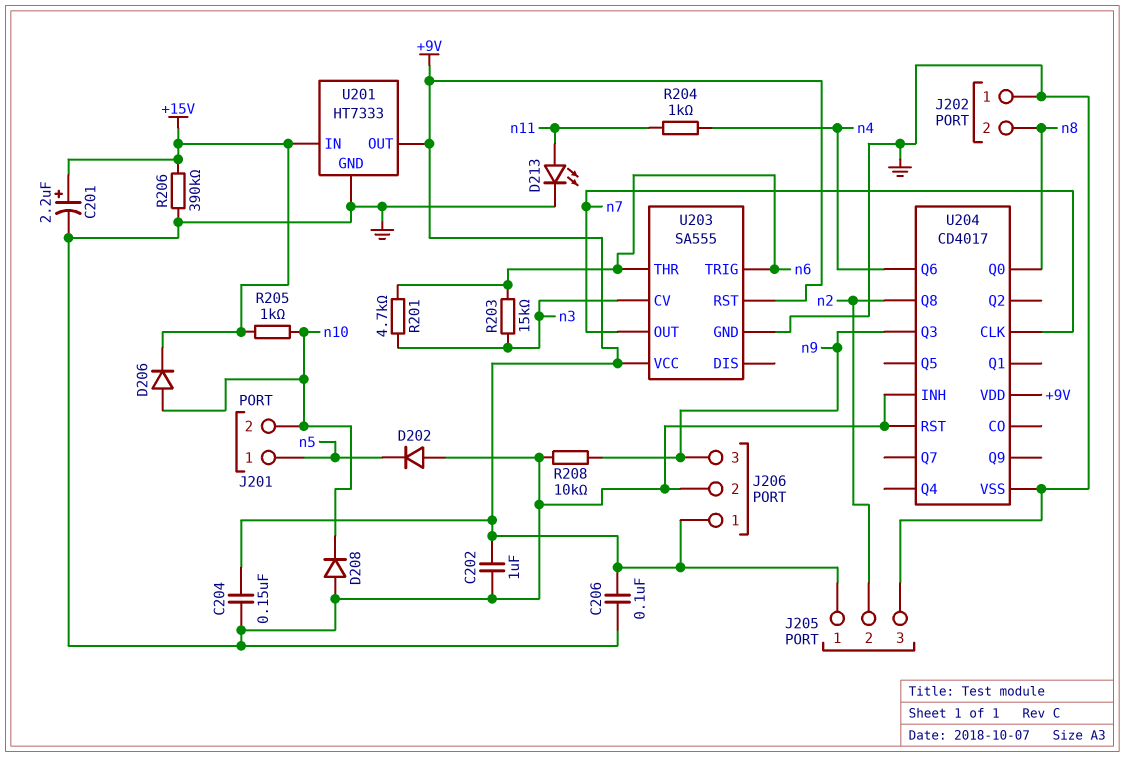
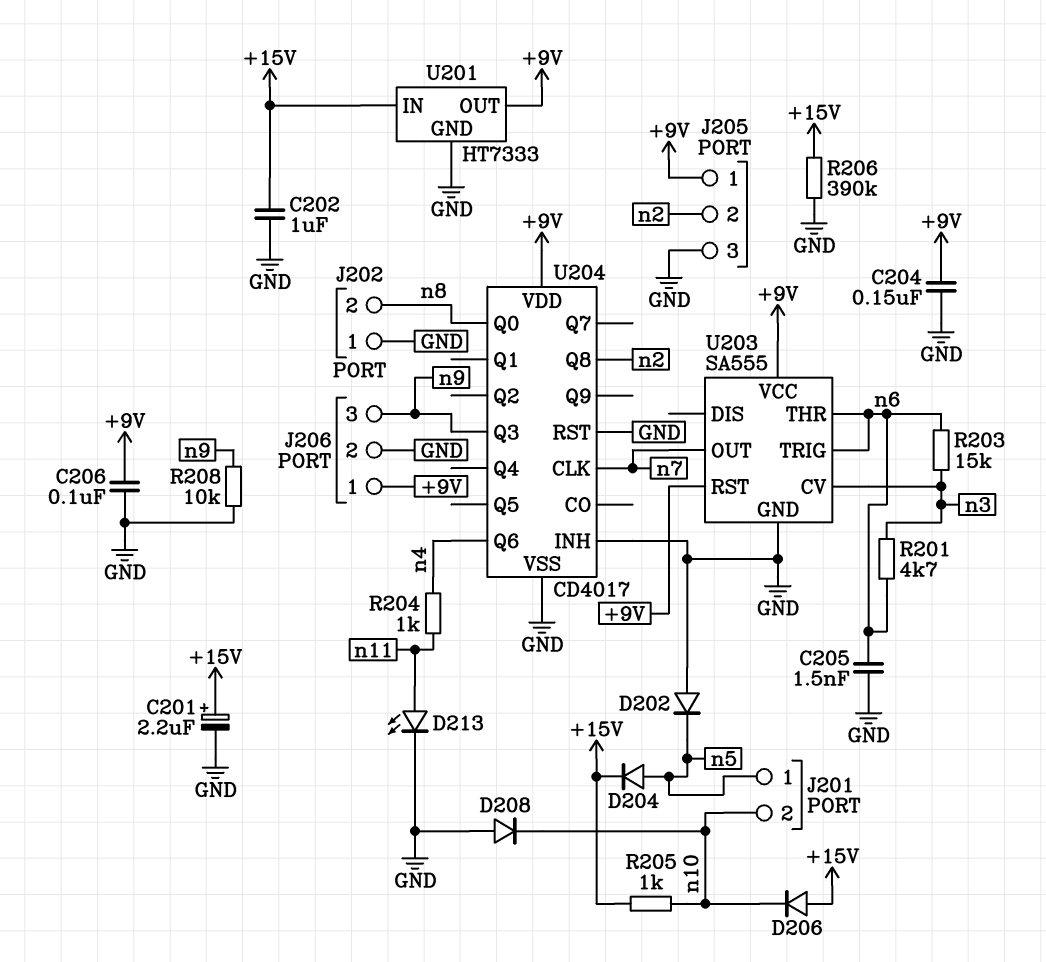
C202: 1uF (+9V, GND) -> 1uF (+15V, GND)
C205: none -> 1.5nF (GND, n6)
D204: none -> diode (A n5, K +15V)
D206: diode (A n10, K +15V) -> diode (A +15V, K n10)

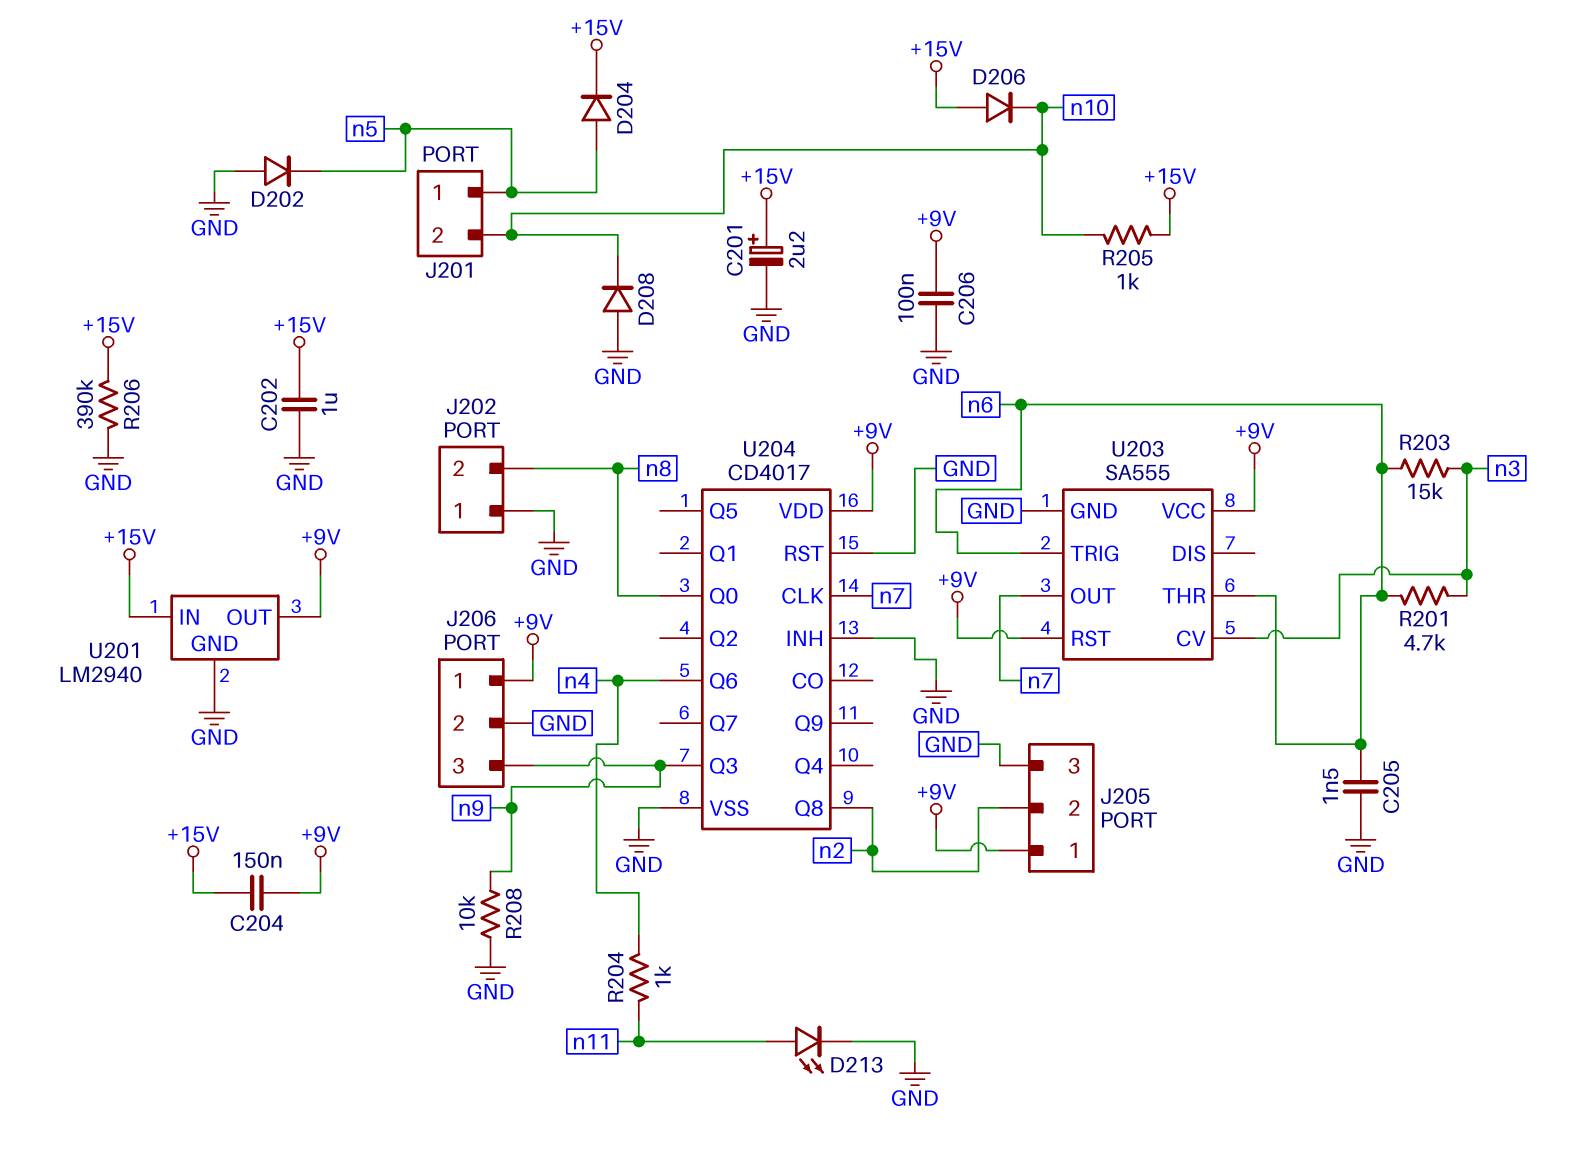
C204: 150nF (+9V, GND) -> 150nF (+9V, +15V)
U201: HT7333 -> LM2940

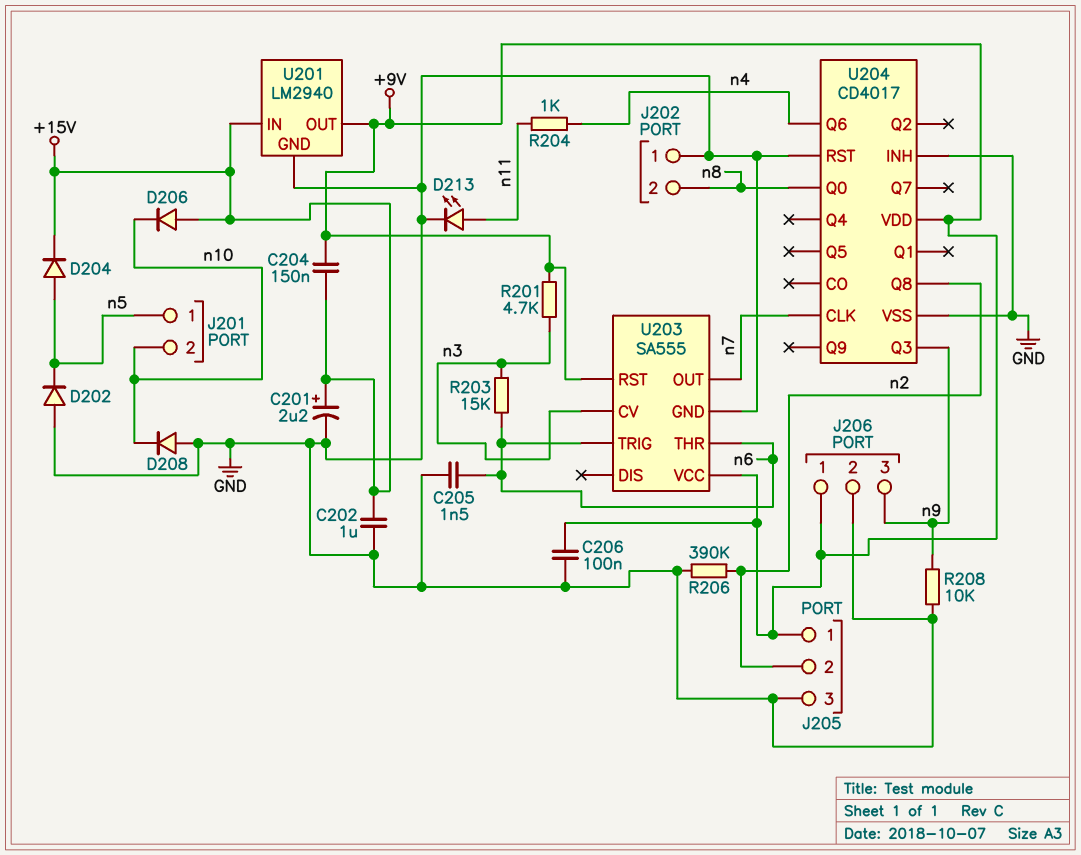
R201: 4.7k (n3, n6) -> 4.7k (+9V, n3)
R205: 1k (+15V, n10) -> none
R206: 390k (+15V, GND) -> 390k (GND, n2)

